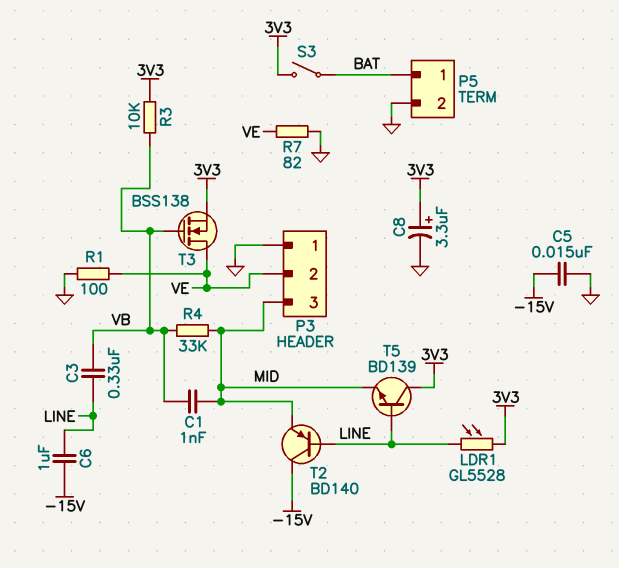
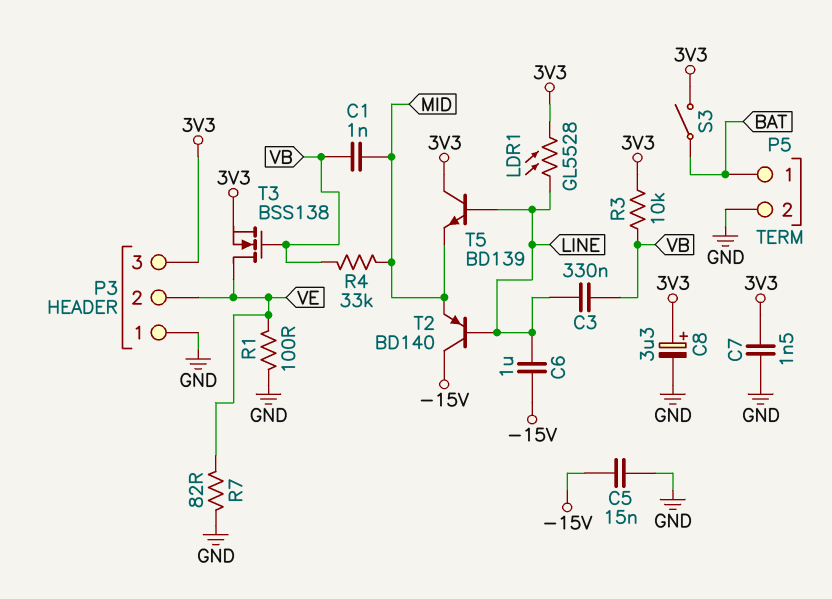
C7: none -> 1.5nF (3V3, GND)
P3 pin 3: MID -> 3V3

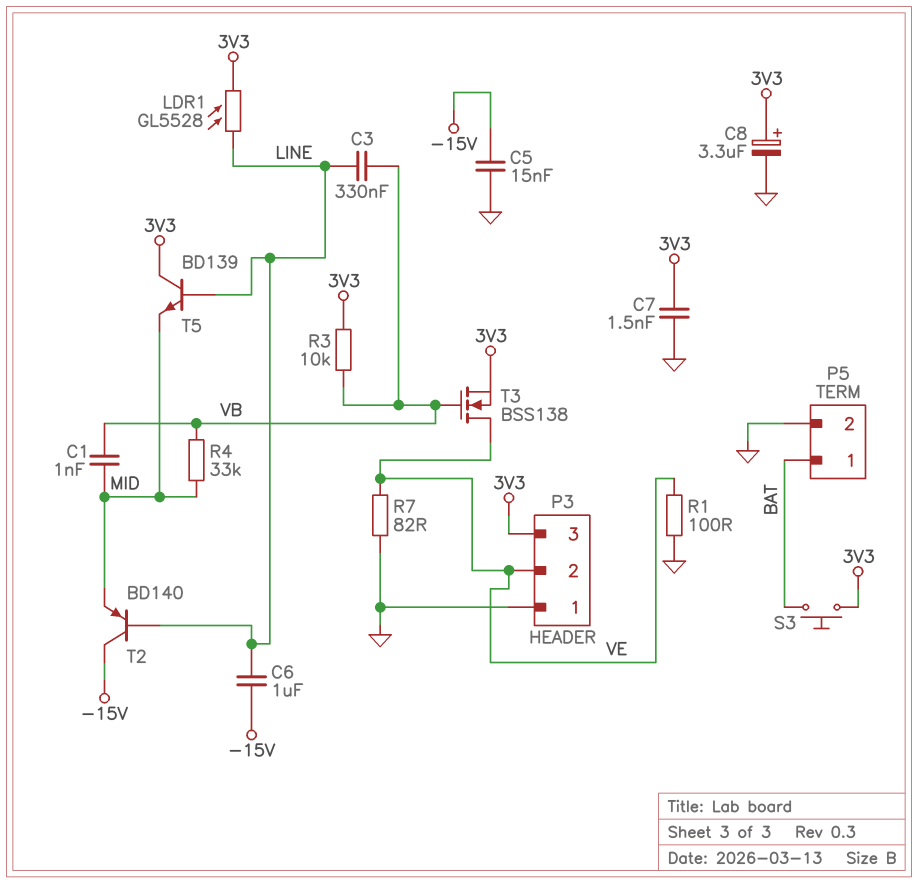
S3: switch (3V3, BAT) -> button (3V3, BAT)

